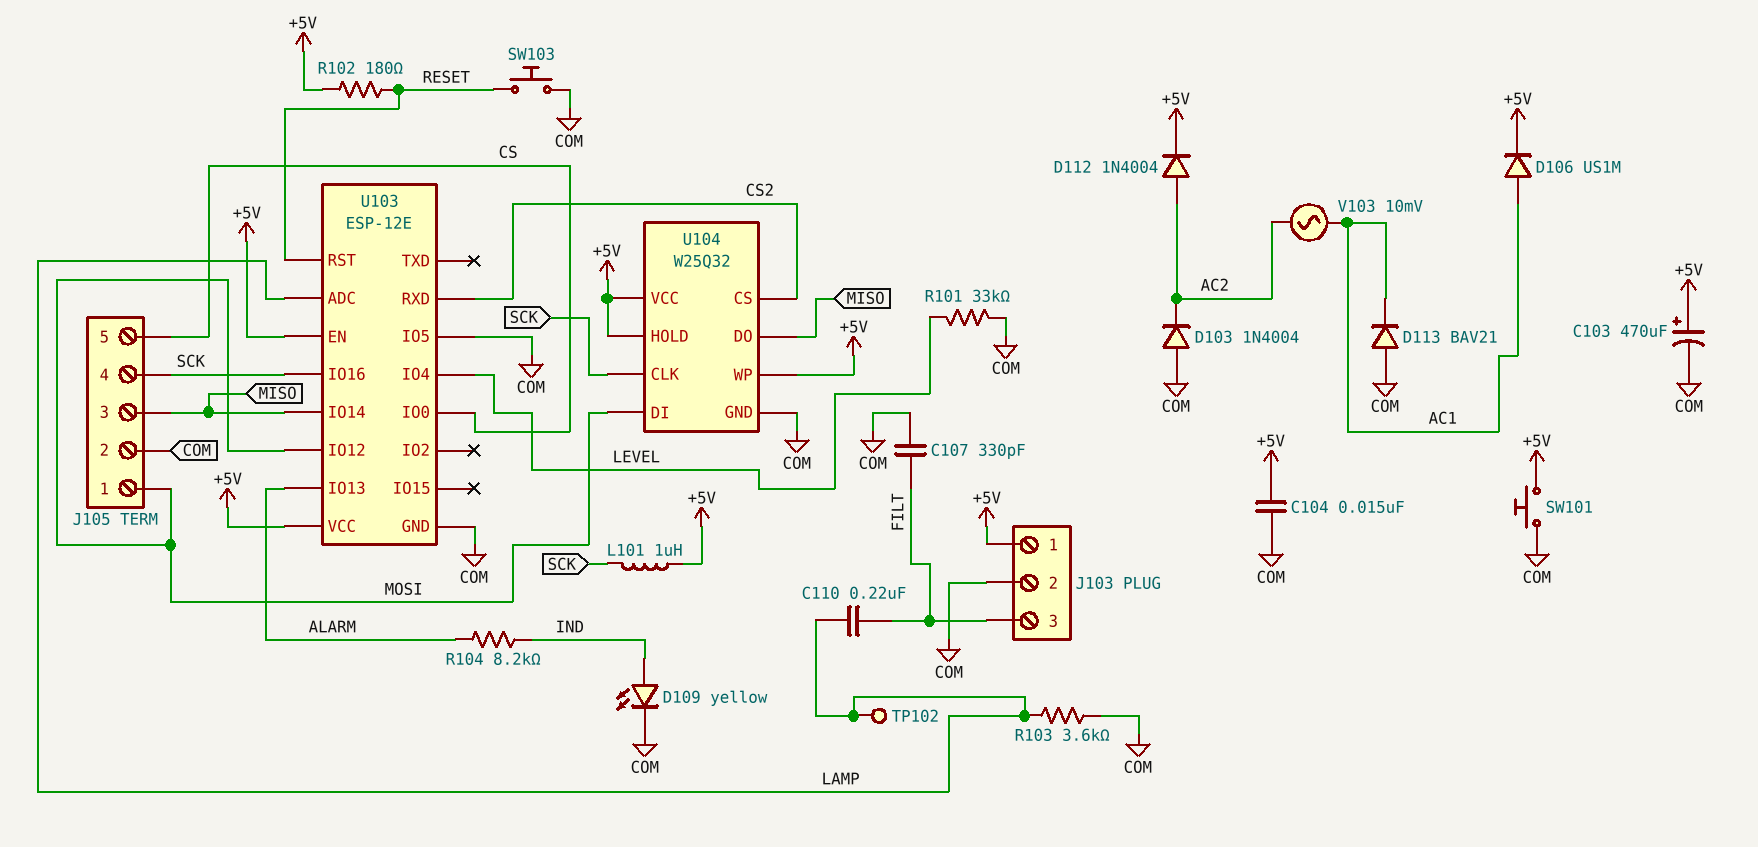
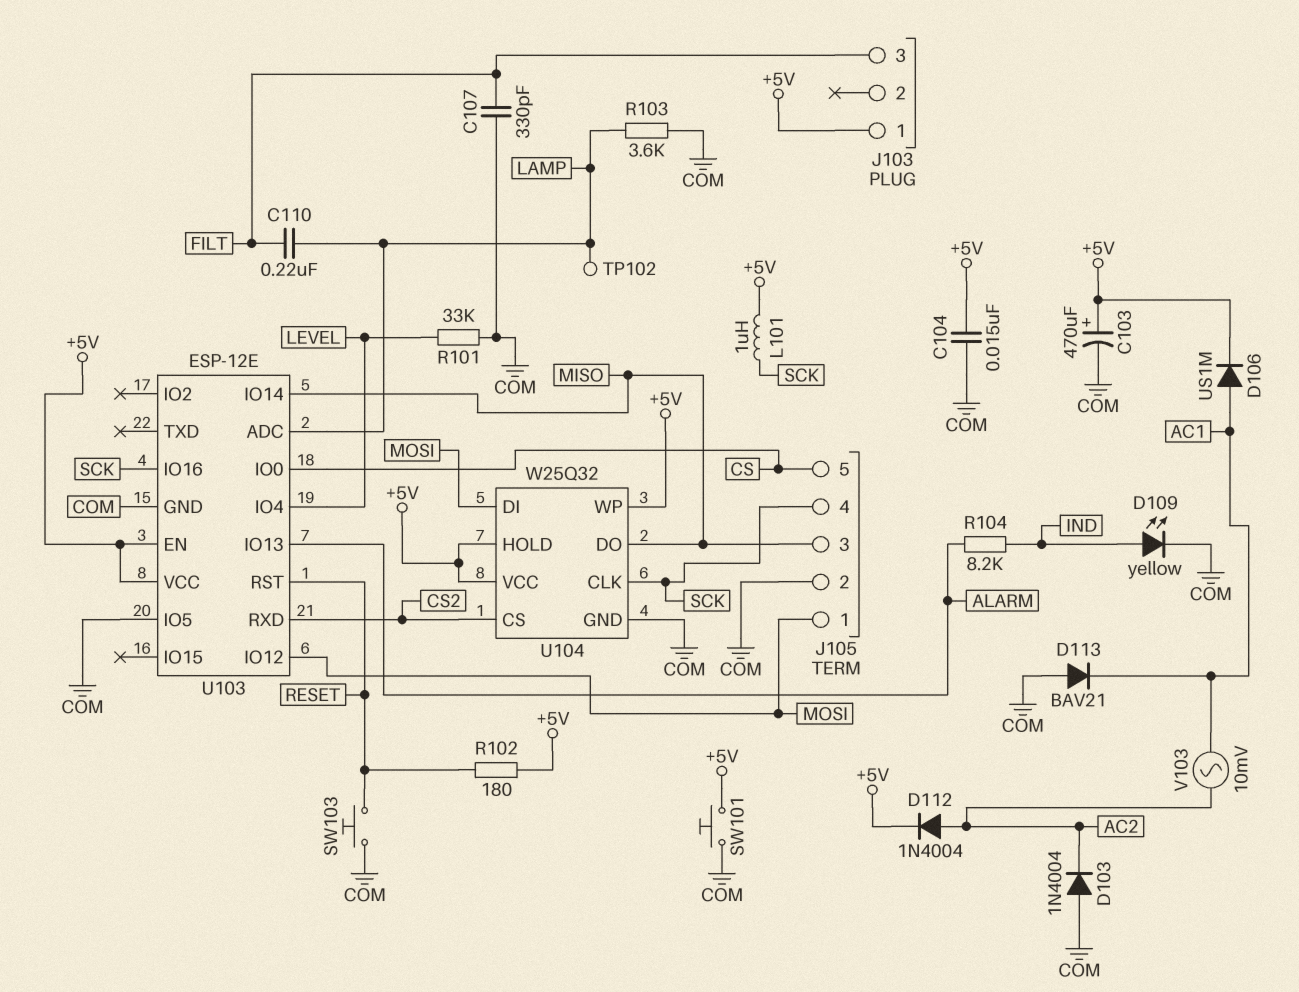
J103 pin 2: COM -> none

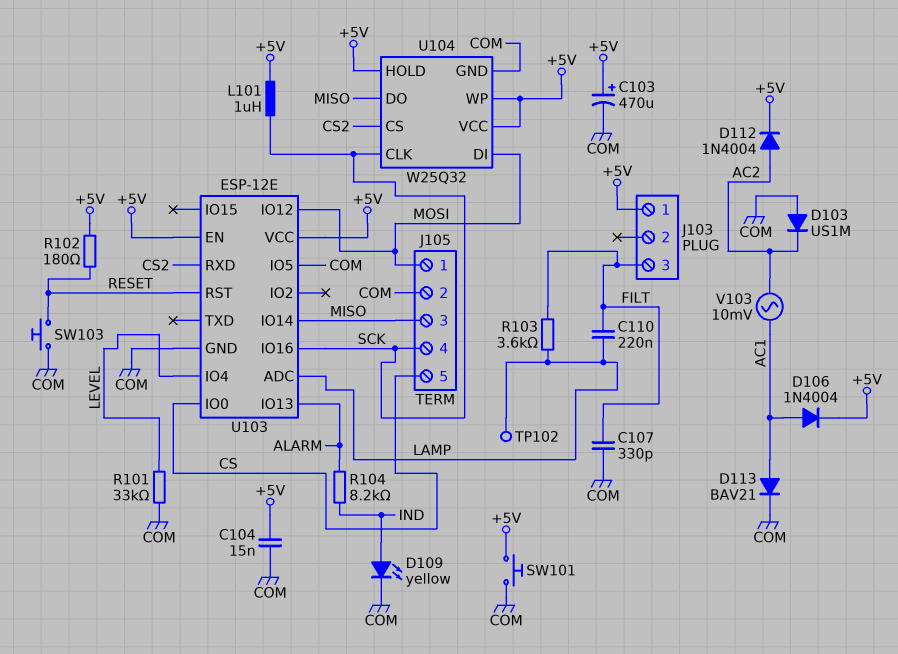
D103: diode 1N4004 (A COM, K AC2) -> diode US1M (A COM, K AC2)
D106: diode US1M (A AC1, K +5V) -> diode 1N4004 (A AC1, K +5V)
D113: diode BAV21 (A COM, K AC1) -> diode BAV21 (A AC1, K COM)
R103: 3.6k (COM, LAMP) -> 3.6k (FILT, LAMP)

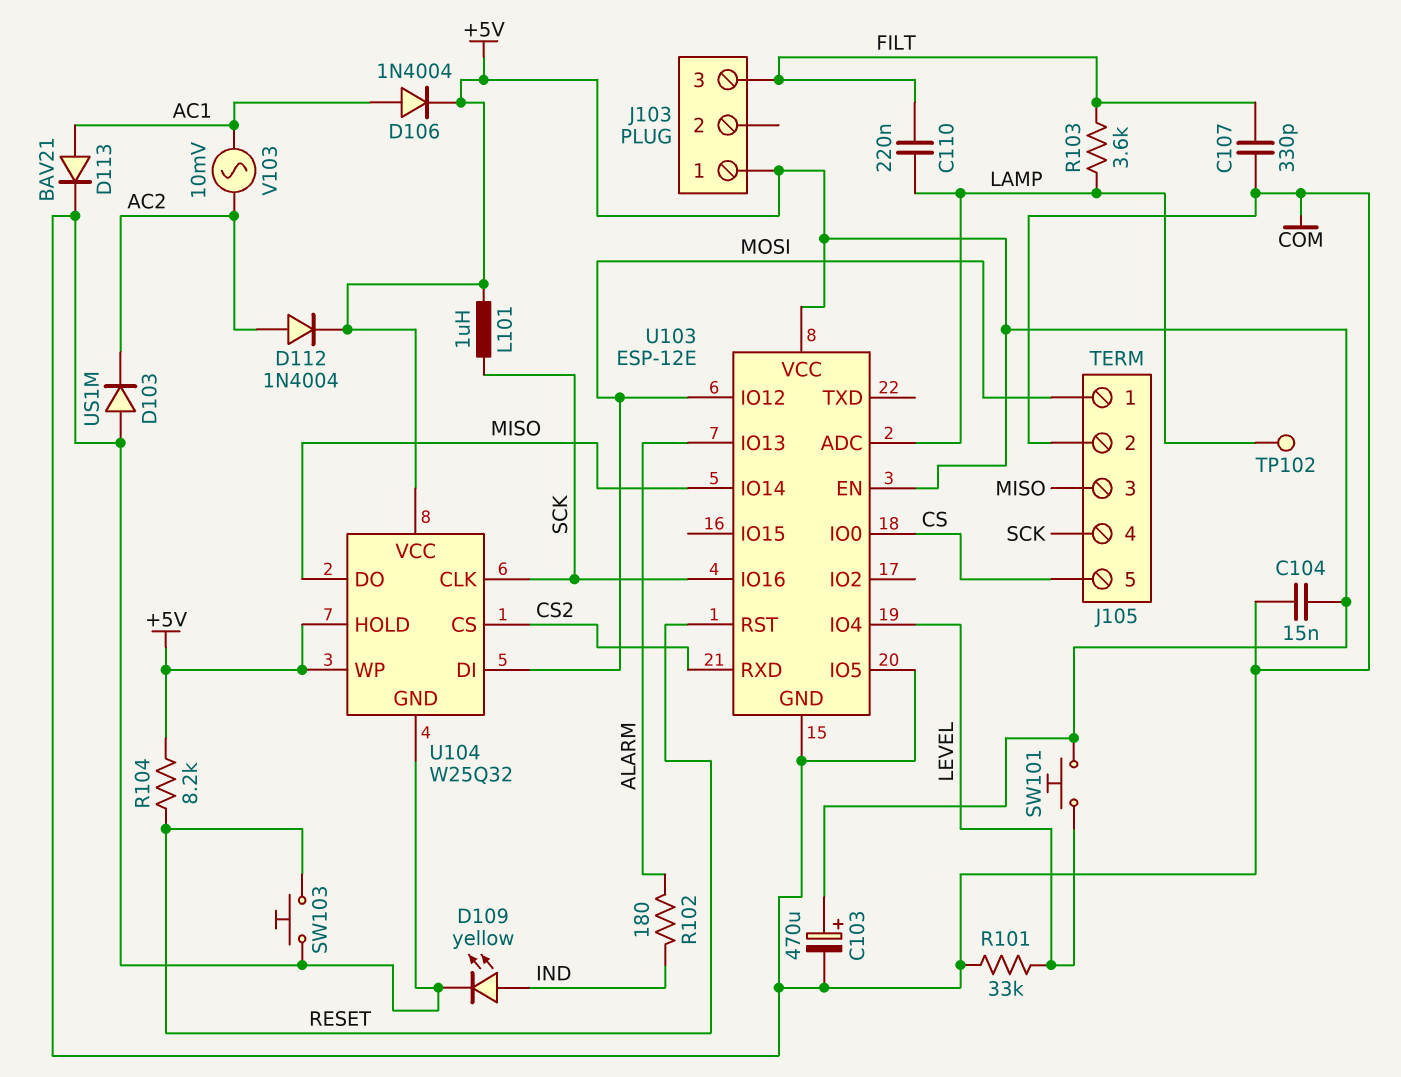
R102: 180 (+5V, RESET) -> 180 (ALARM, IND)
R104: 8.2k (ALARM, IND) -> 8.2k (+5V, RESET)
SW101: button (+5V, COM) -> button (+5V, LEVEL)

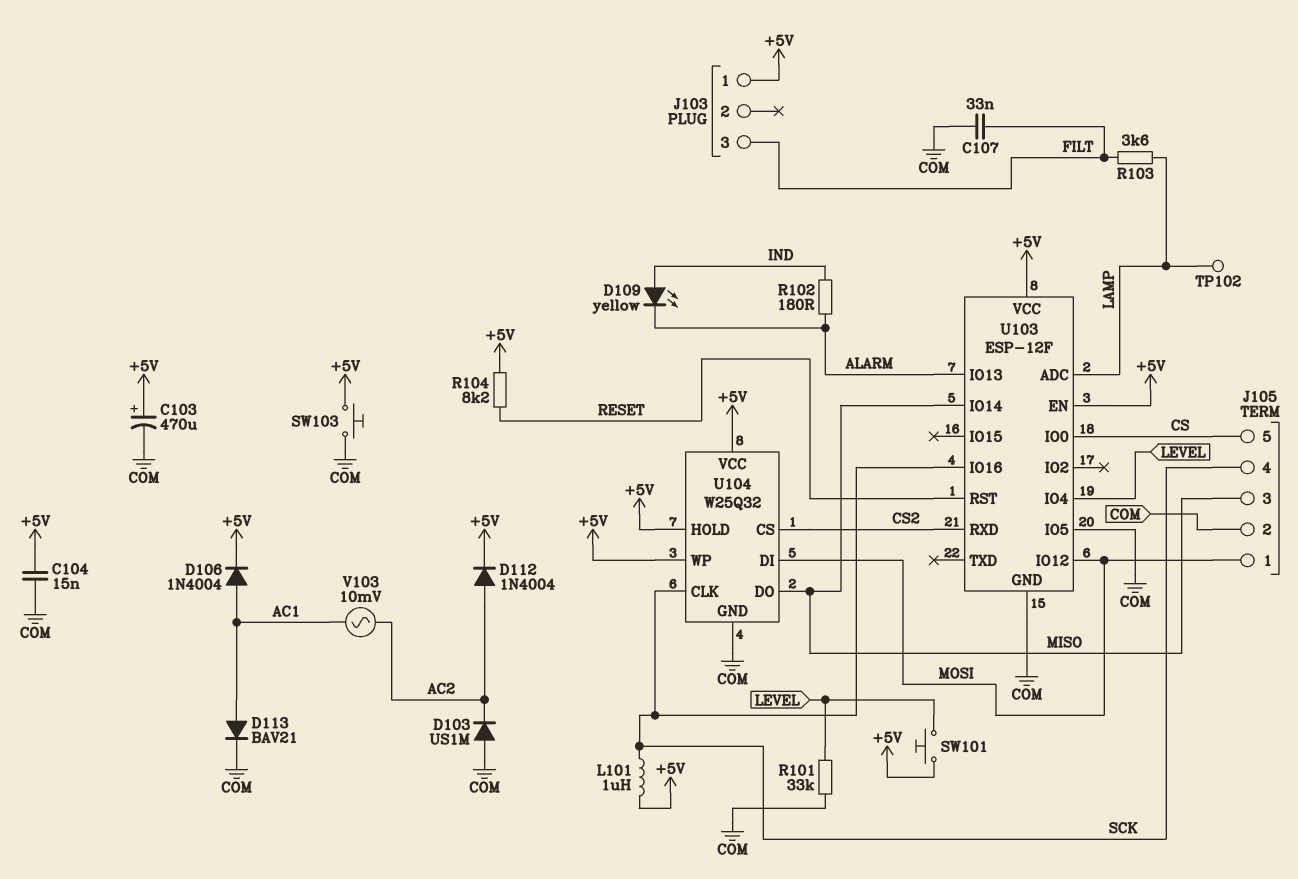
C107: 330pF (COM, FILT) -> 33nF (COM, FILT)
C110: 220nF (FILT, LAMP) -> none
D109: LED yellow (A IND, K COM) -> LED yellow (A IND, K ALARM)
SW103: button (COM, RESET) -> button (+5V, COM)
U103: ESP-12E -> ESP-12F

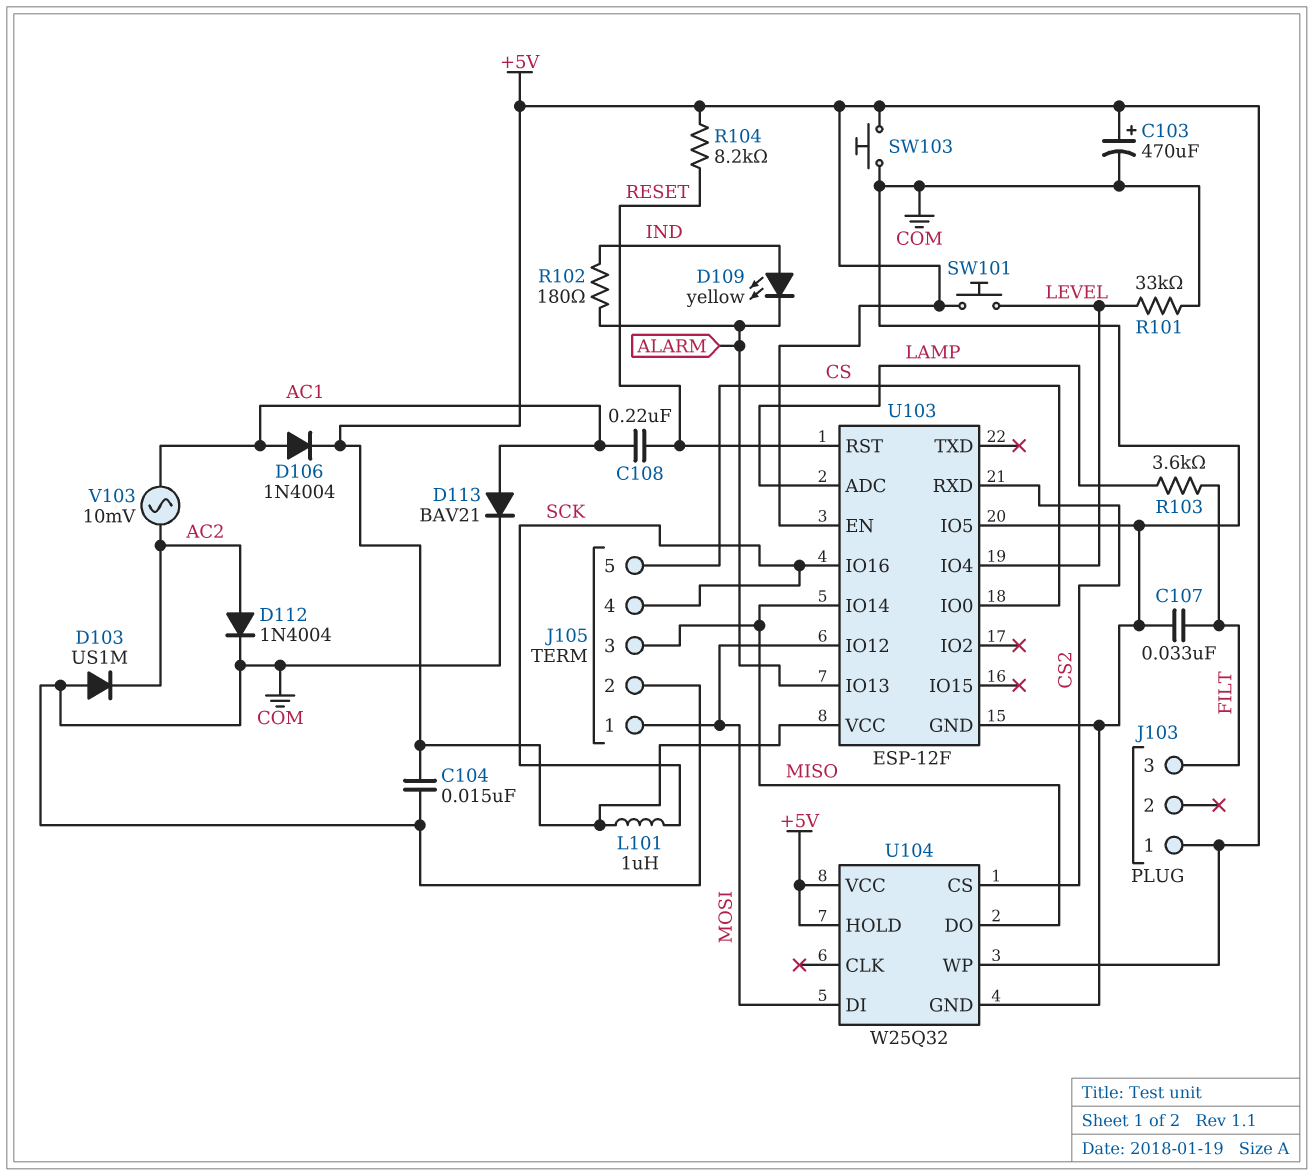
C108: none -> 220nF (AC1, RESET)
D112: diode 1N4004 (A AC2, K +5V) -> diode 1N4004 (A AC2, K COM)
TP102: test point (LAMP) -> none
U104 pin CLK: SCK -> none

